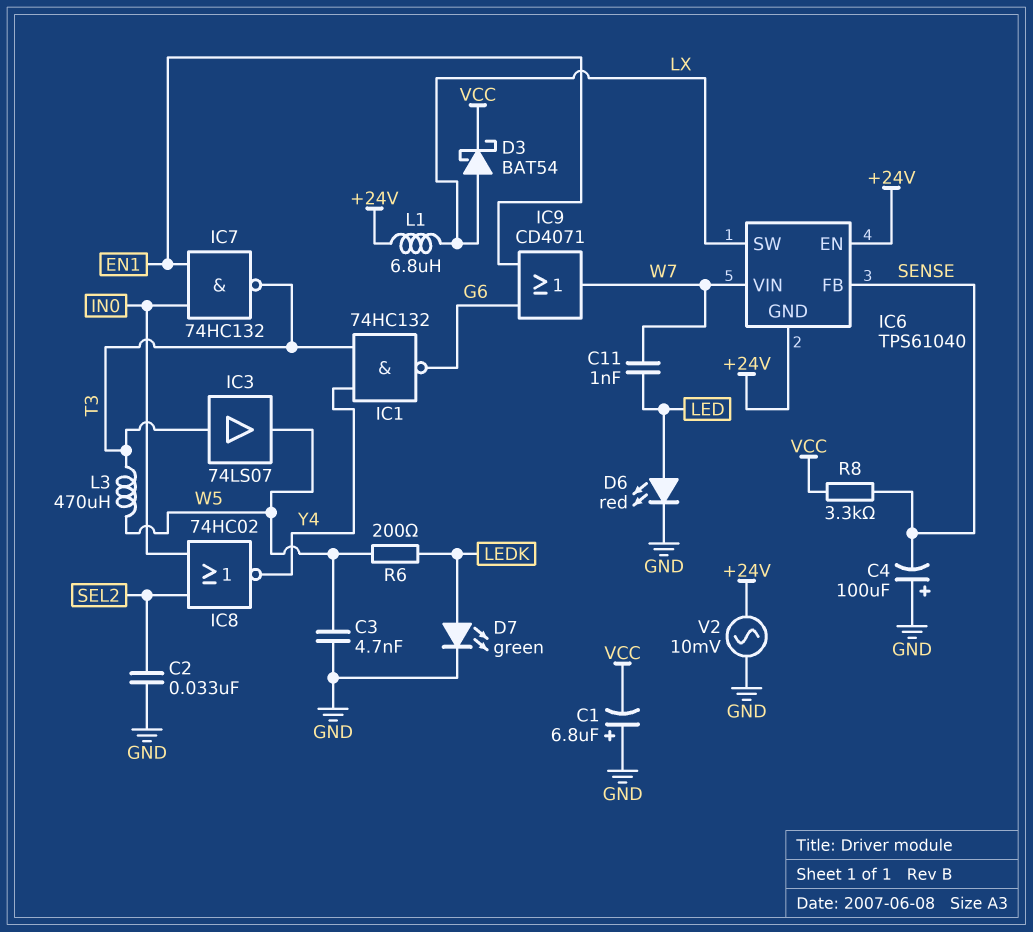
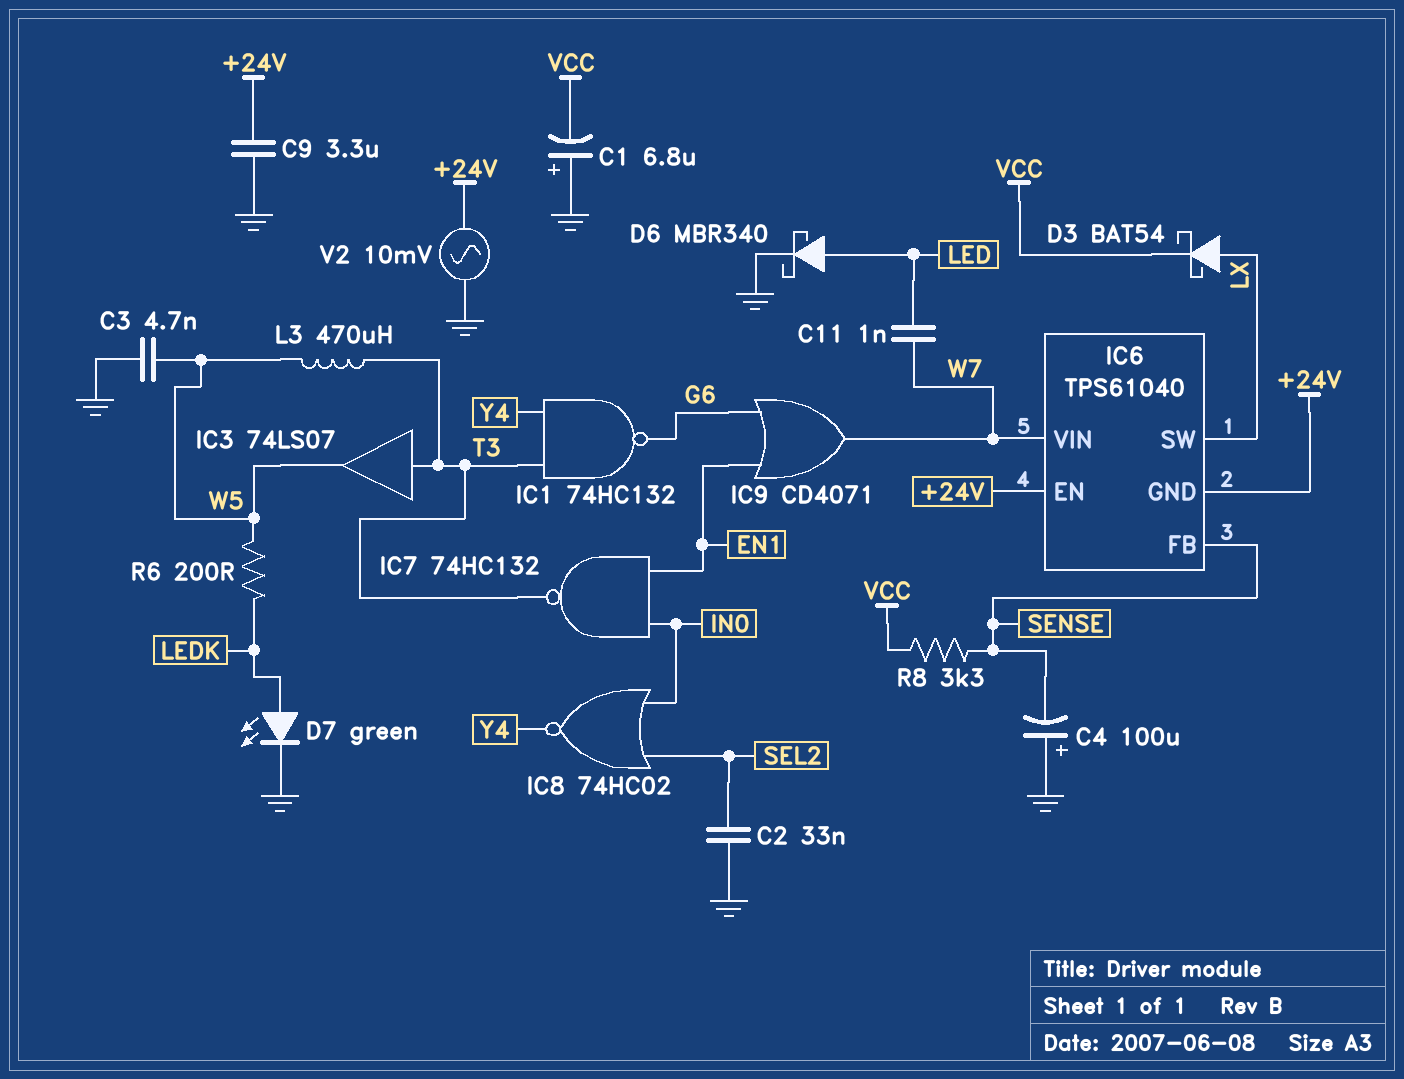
C9: none -> 3.3uF (+24V, GND)
D6: LED red (A LED, K GND) -> schottky MBR340 (A LED, K GND)
L1: 6.8uH (+24V, LX) -> none

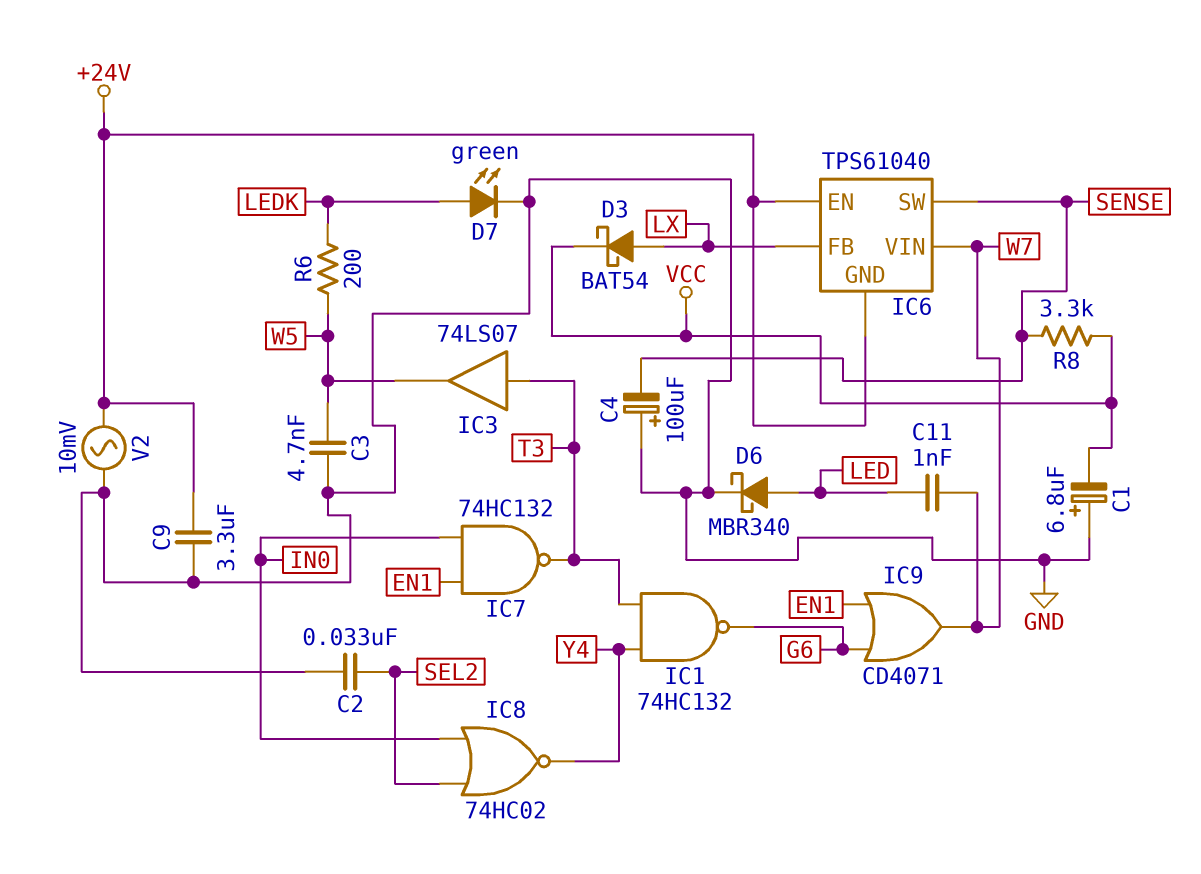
IC6 pin FB: SENSE -> LX
IC6 pin SW: LX -> SENSE
L3: 470uH (T3, W5) -> none

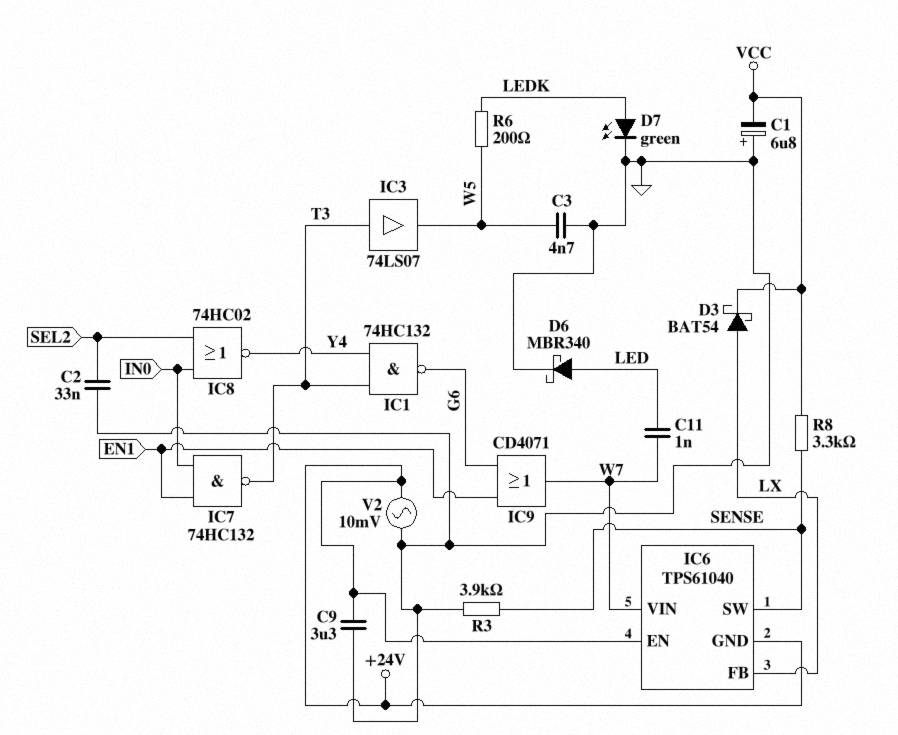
C4: 100uF (plus GND, minus SENSE) -> none
R3: none -> 3.9k (GND, SENSE)

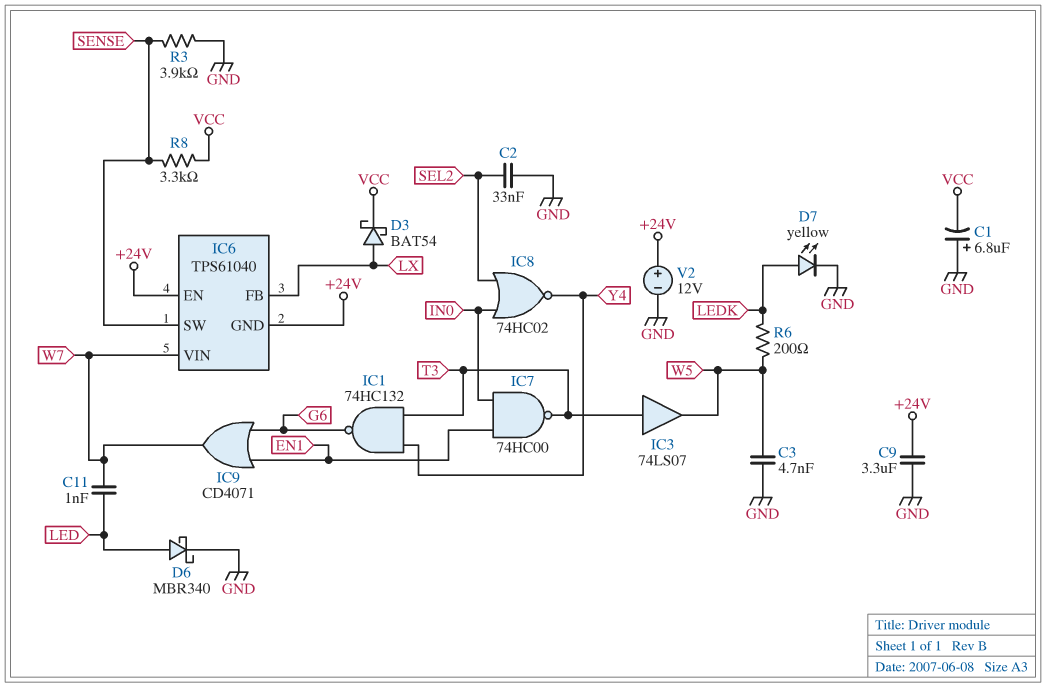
D7: LED green (A LEDK, K GND) -> LED yellow (A LEDK, K GND)
IC7: NAND 74HC132 (in EN1, in IN0, out T3) -> NAND 74HC00 (in EN1, in IN0, out T3)
V2: AC 10mV (+24V, GND) -> 12V (plus +24V, minus GND)

